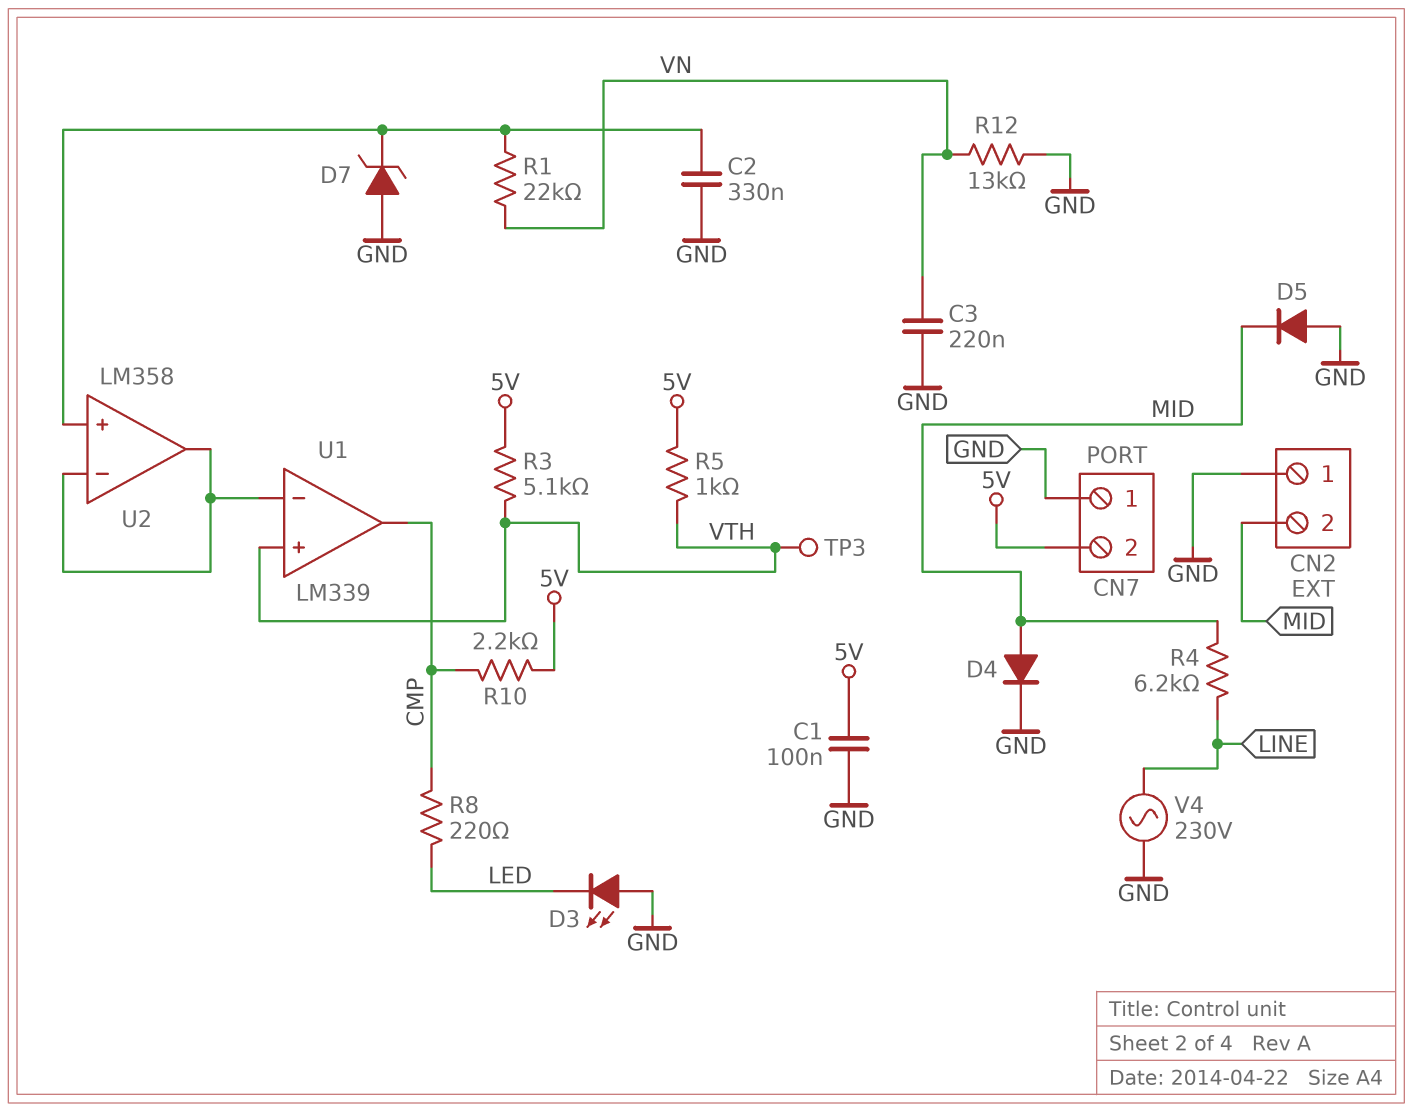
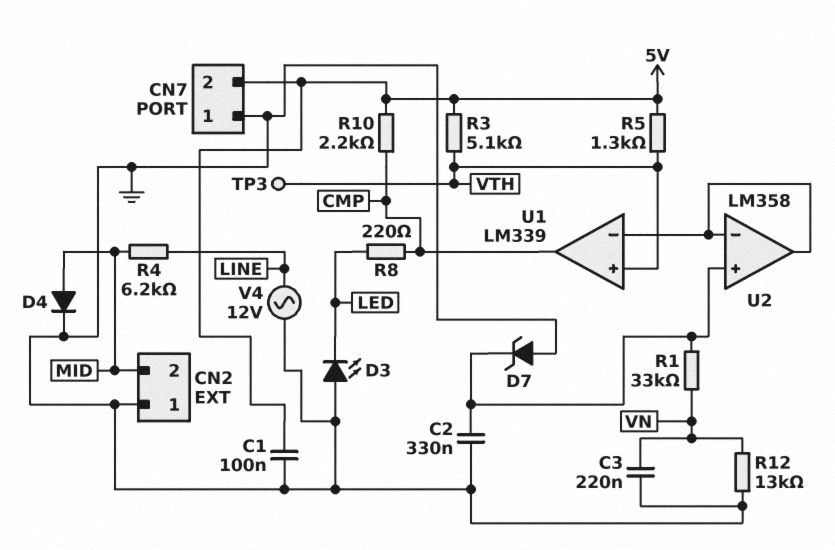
D5: diode (A GND, K MID) -> none
R1: 22k (U2/in+, VN) -> 33k (U2/in+, VN)
R5: 1k (5V, VTH) -> 1.3k (5V, VTH)
V4: AC 230V (GND, LINE) -> AC 12V (GND, LINE)

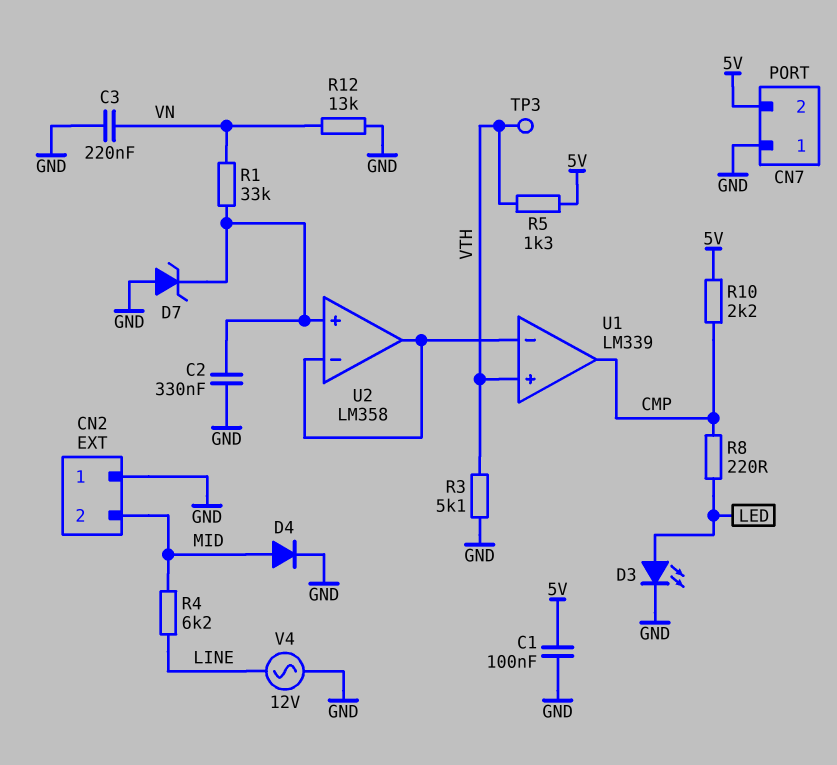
D3: LED (A GND, K LED) -> LED (A LED, K GND)
R3: 5.1k (5V, VTH) -> 5.1k (GND, VTH)

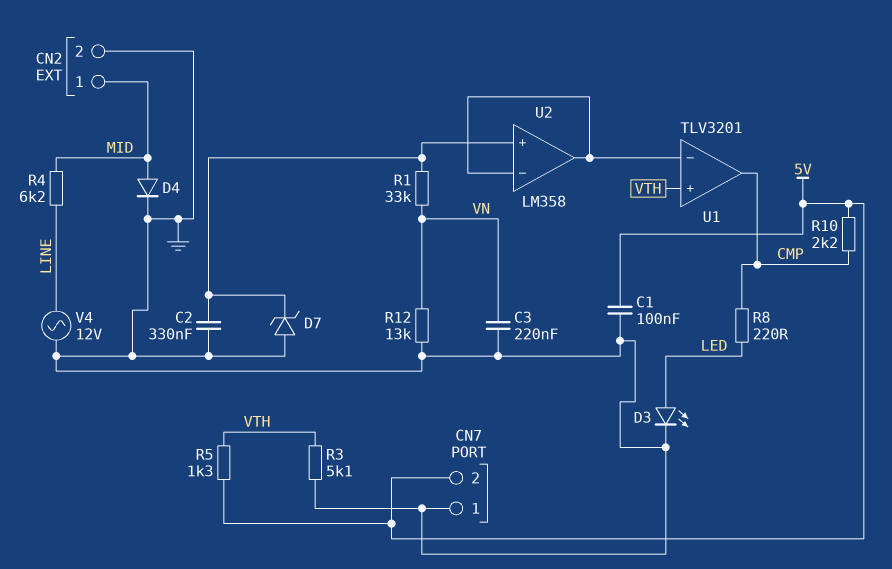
CN2 pin 1: GND -> MID
CN2 pin 2: MID -> GND
TP3: test point (VTH) -> none
U1: LM339 -> TLV3201

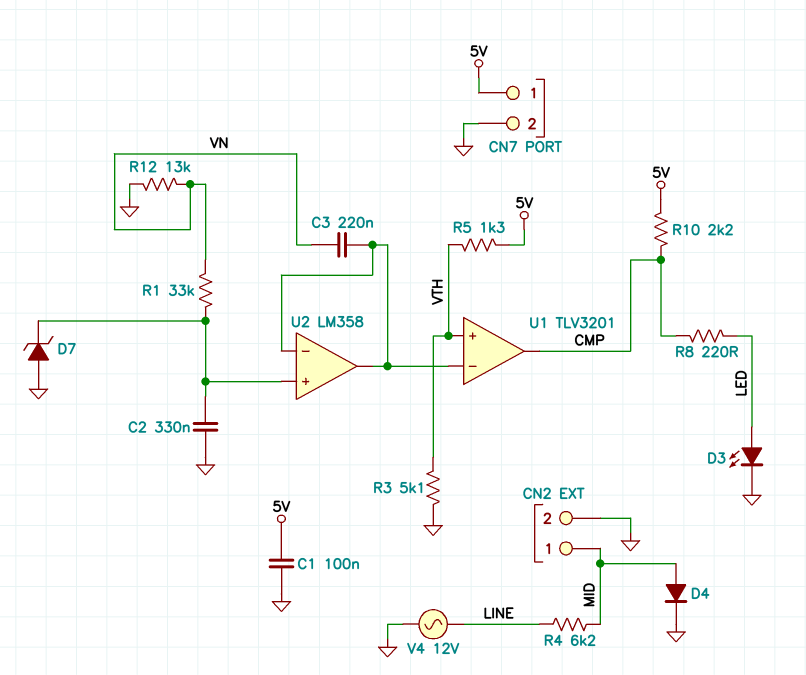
C3: 220nF (GND, VN) -> 220nF (U1/in-, VN)
CN7 pin 1: GND -> 5V
CN7 pin 2: 5V -> GND

